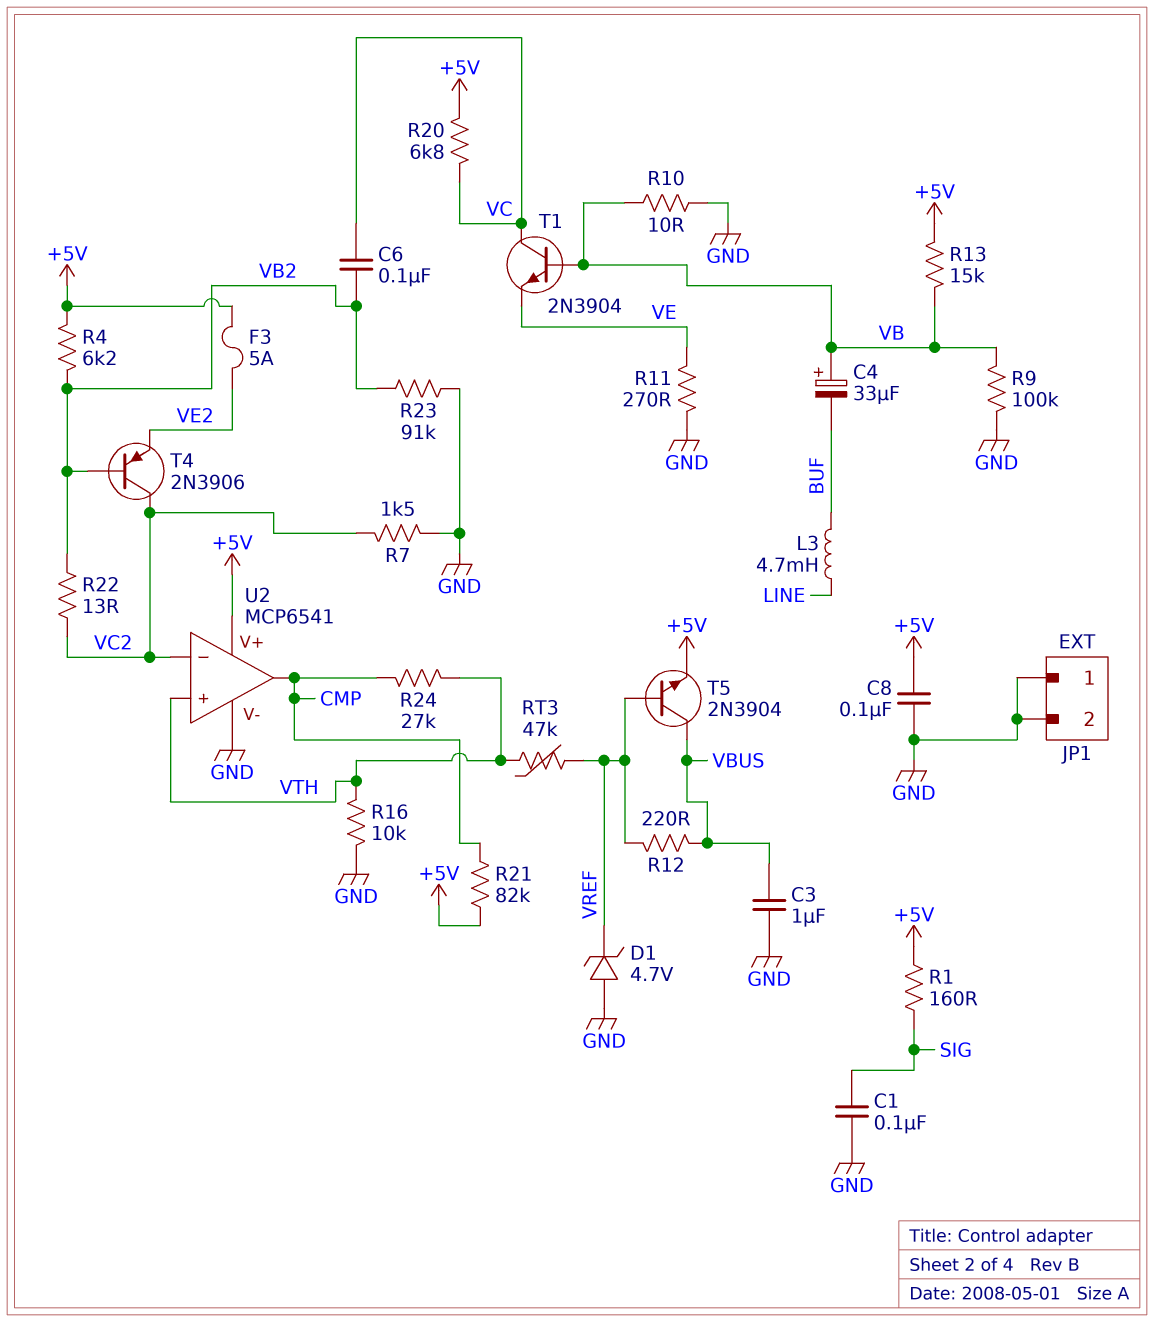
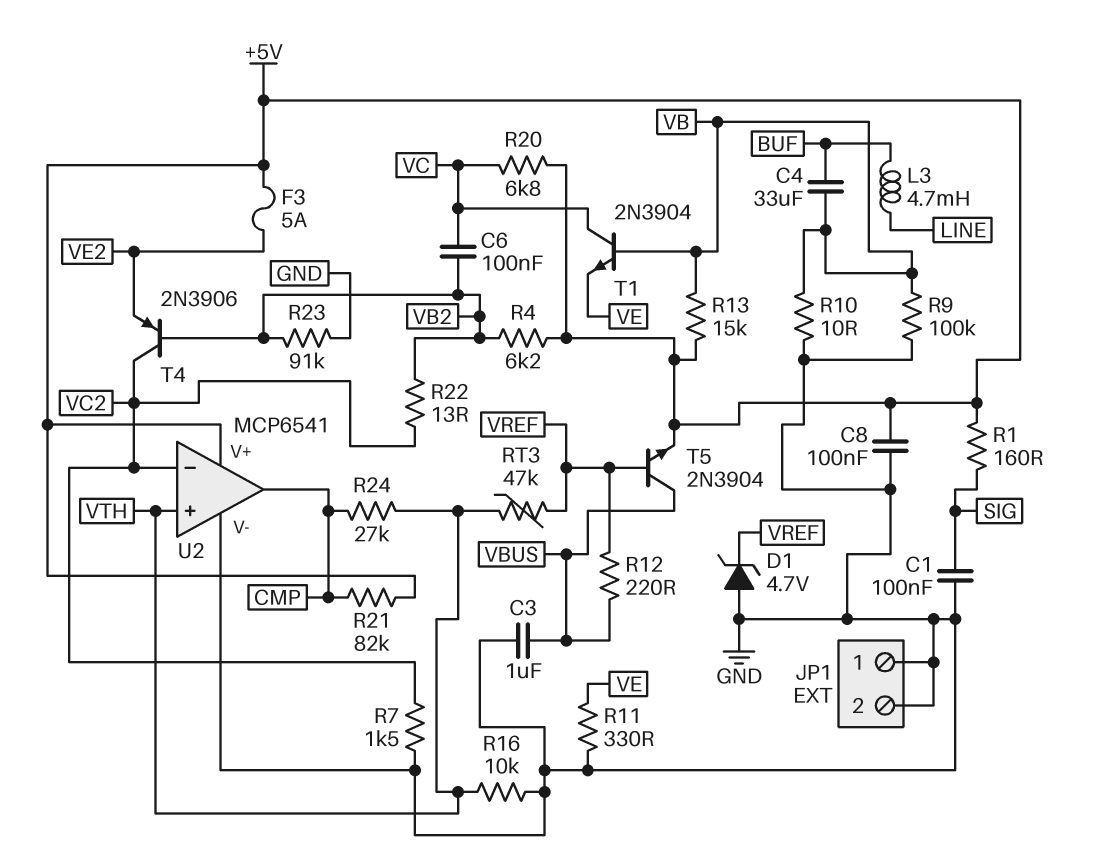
C4: 33uF (plus VB, minus BUF) -> 33uF (BUF, VB)
R11: 270 (GND, VE) -> 330 (GND, VE)

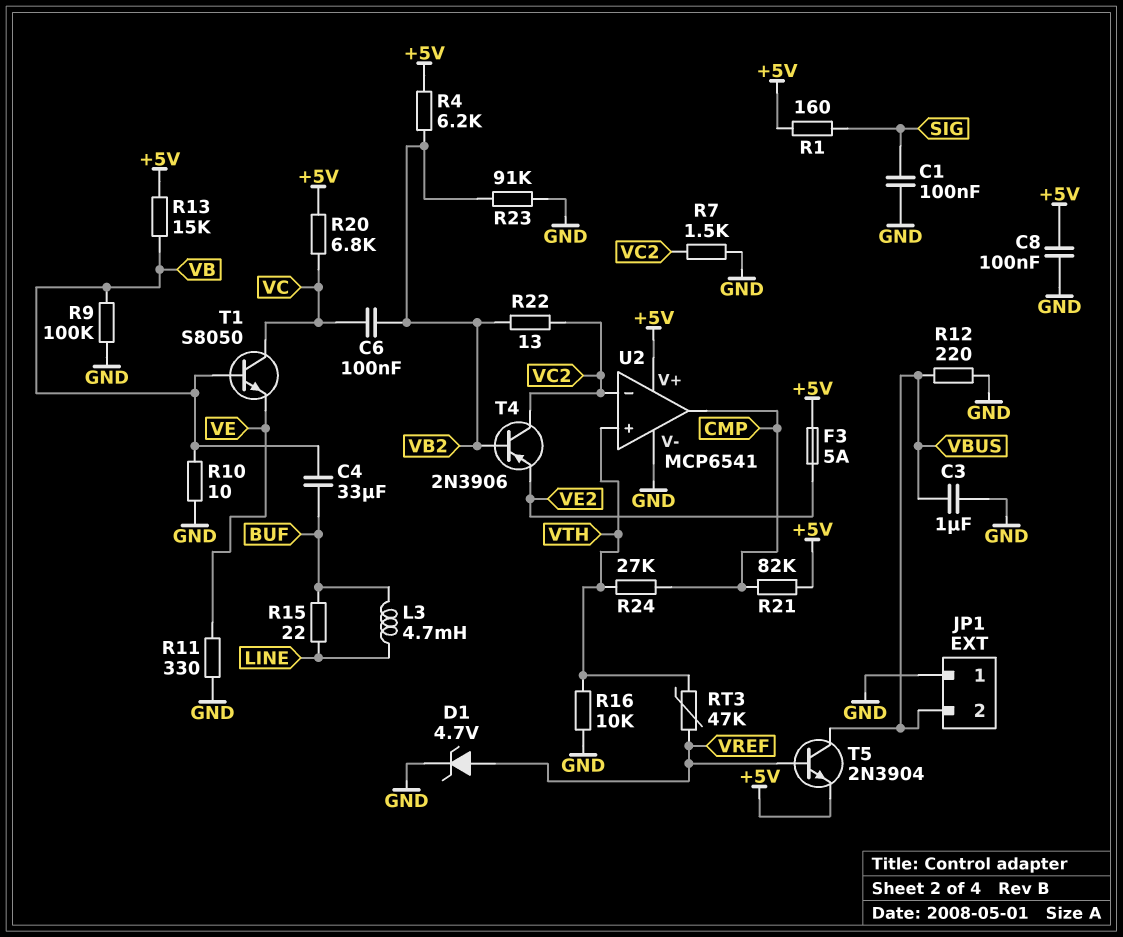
D1: zener 4.7V (A GND, K VREF) -> zener 4.7V (A VREF, K GND)
JP1 pin 2: GND -> VBUS
R12: 220 (VBUS, VREF) -> 220 (GND, VBUS)
R15: none -> 22 (BUF, LINE)
T1: NPN 2N3904 (B VB, C VC, E VE) -> NPN S8050 (B VB, C VC, E VE)

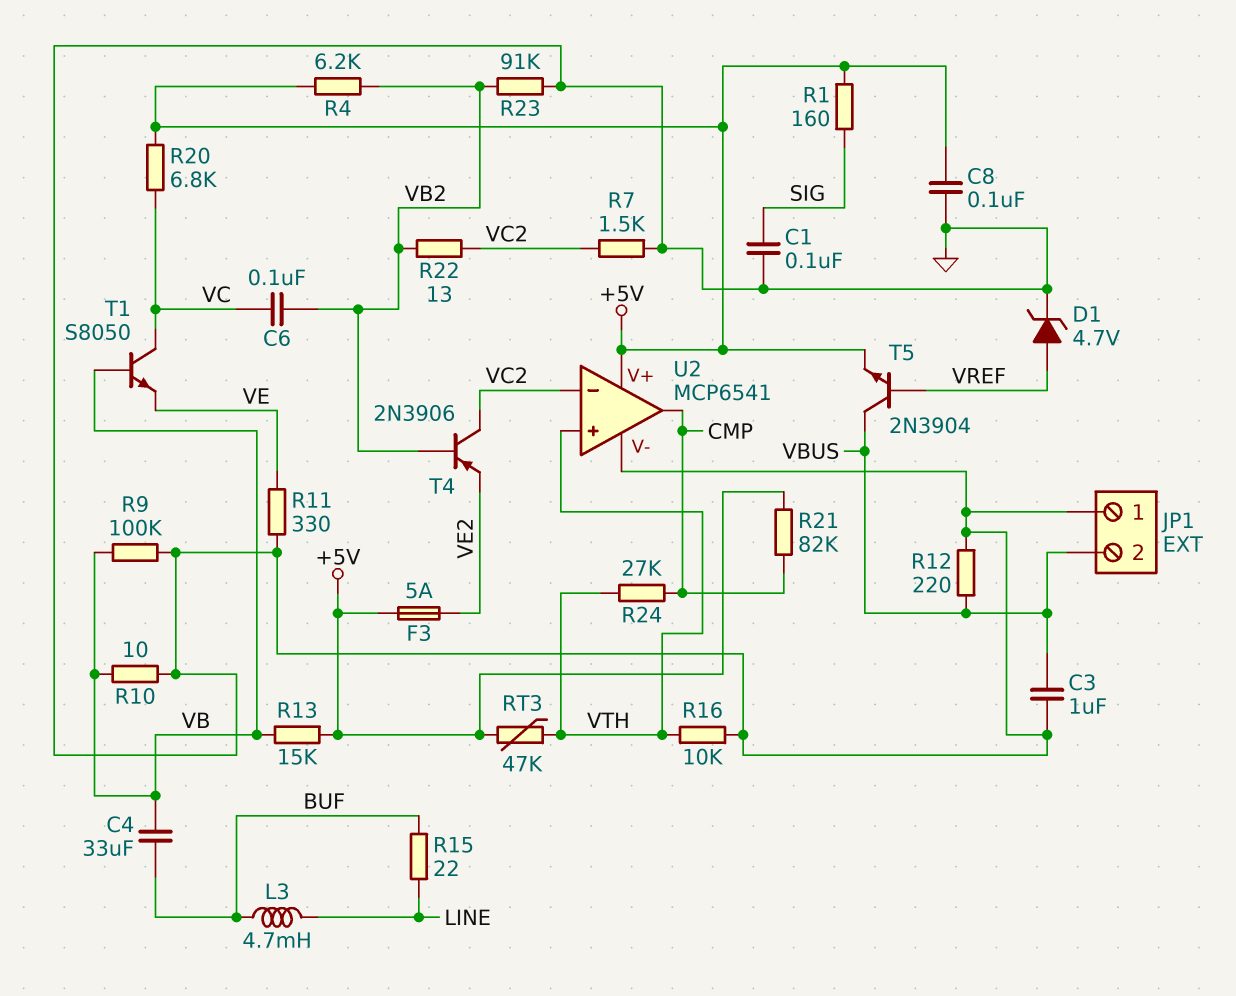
RT3: 47k (VREF, VTH) -> 47k (+5V, VTH)

